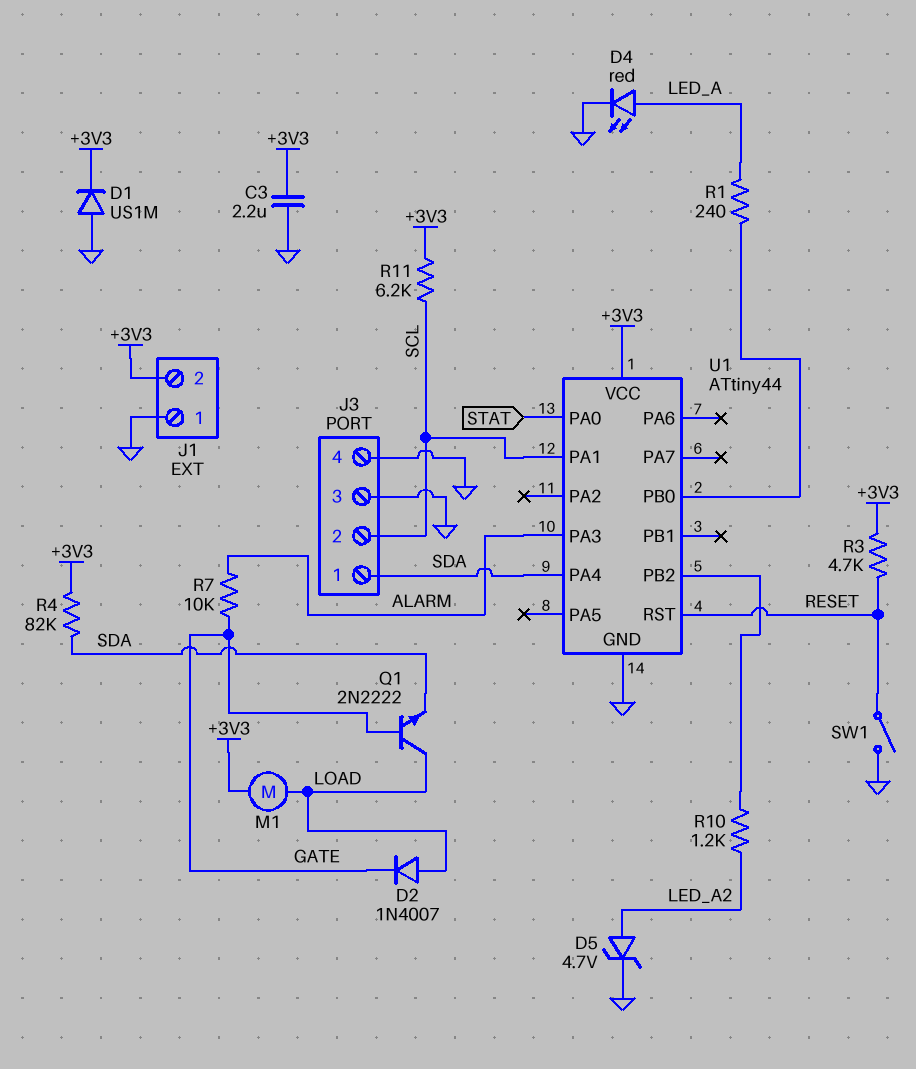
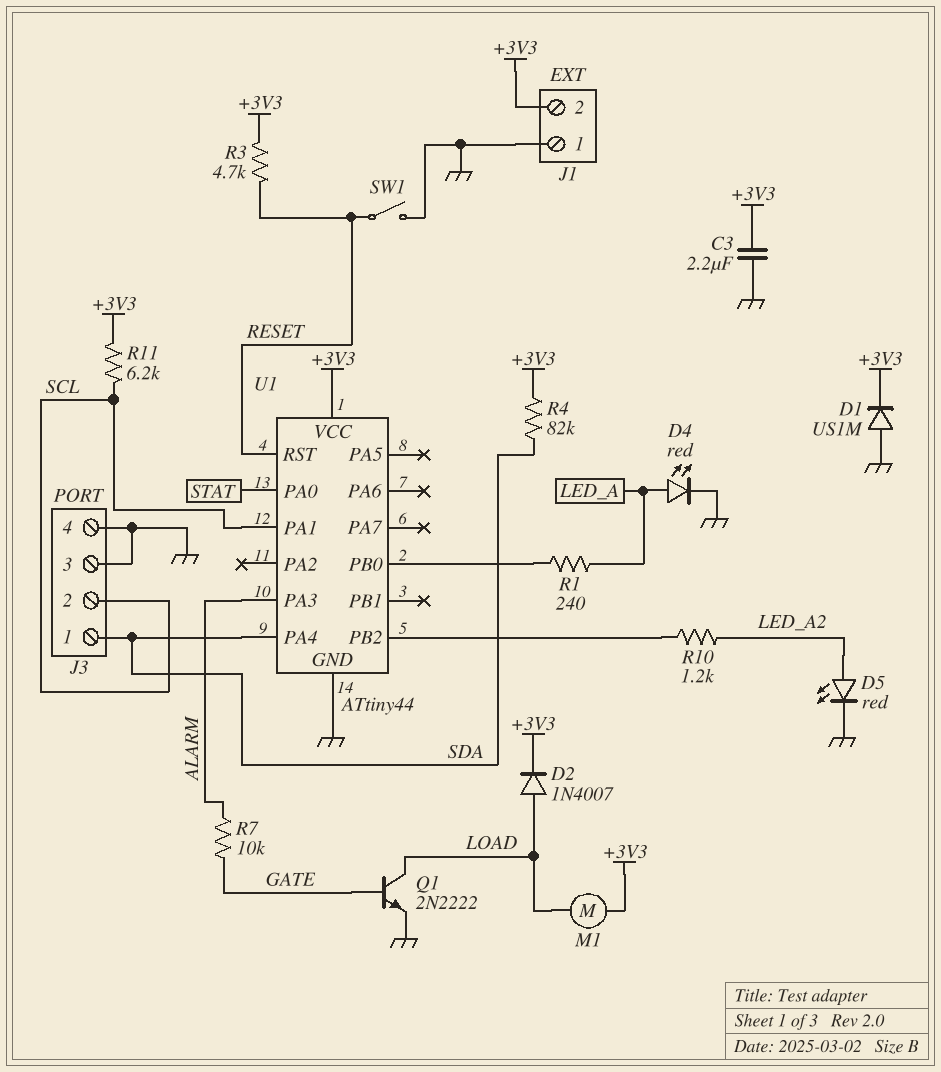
D2: diode 1N4007 (A LOAD, K GATE) -> diode 1N4007 (A LOAD, K +3V3)
D5: zener 4.7V (A LED_A2, K GND) -> LED red (A LED_A2, K GND)
Q1: NPN 2N2222 (B GATE, C LOAD, E SDA) -> NPN 2N2222 (B GATE, C LOAD, E GND)

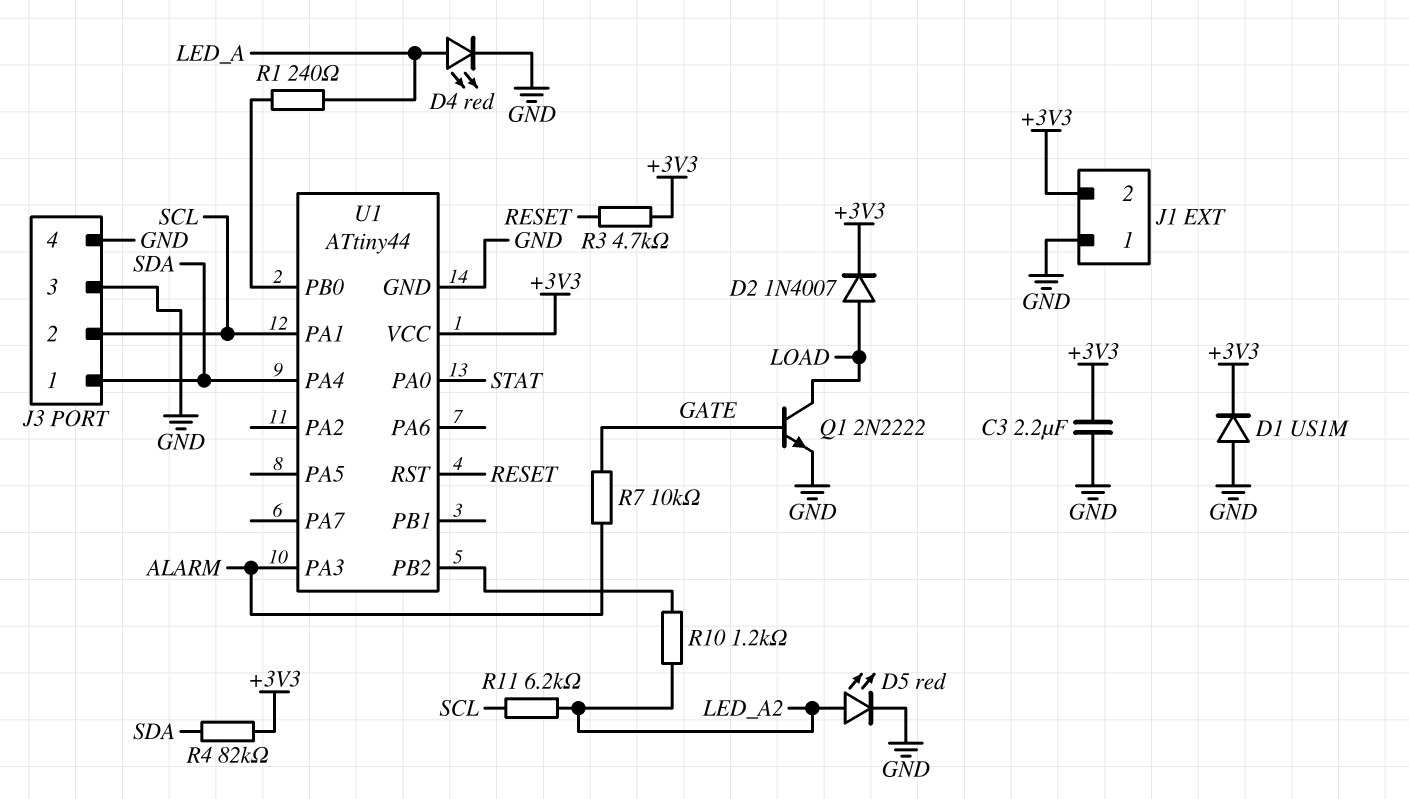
M1: motor (+3V3, LOAD) -> none
R11: 6.2k (+3V3, SCL) -> 6.2k (LED_A2, SCL)
SW1: switch (GND, RESET) -> none

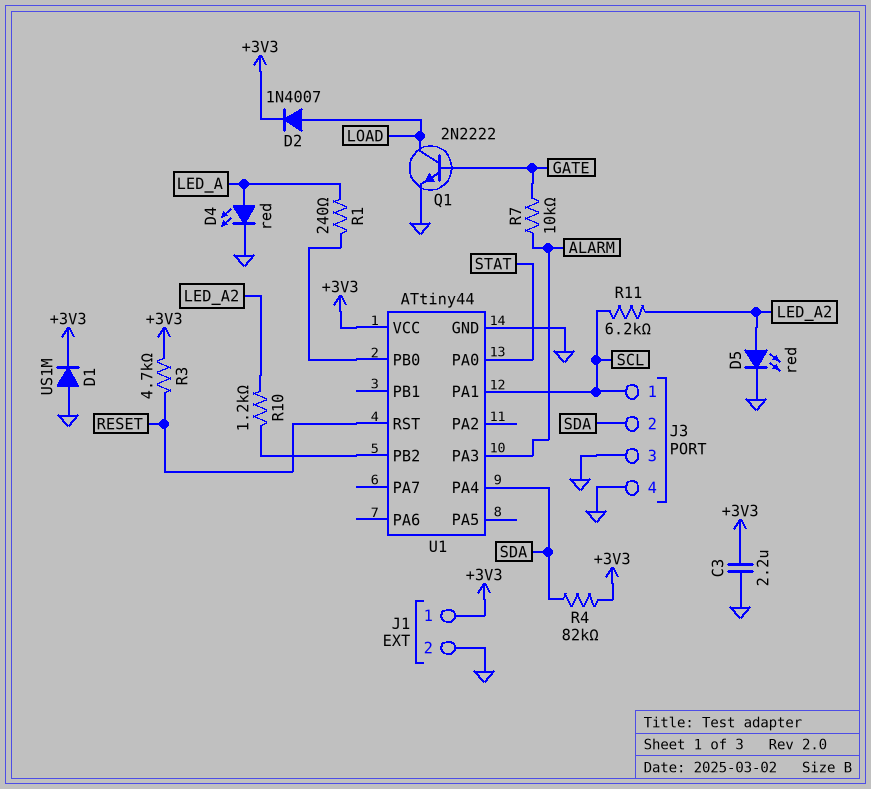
J1 pin 1: GND -> +3V3
J1 pin 2: +3V3 -> GND
J3 pin 1: SDA -> SCL
J3 pin 2: SCL -> SDA

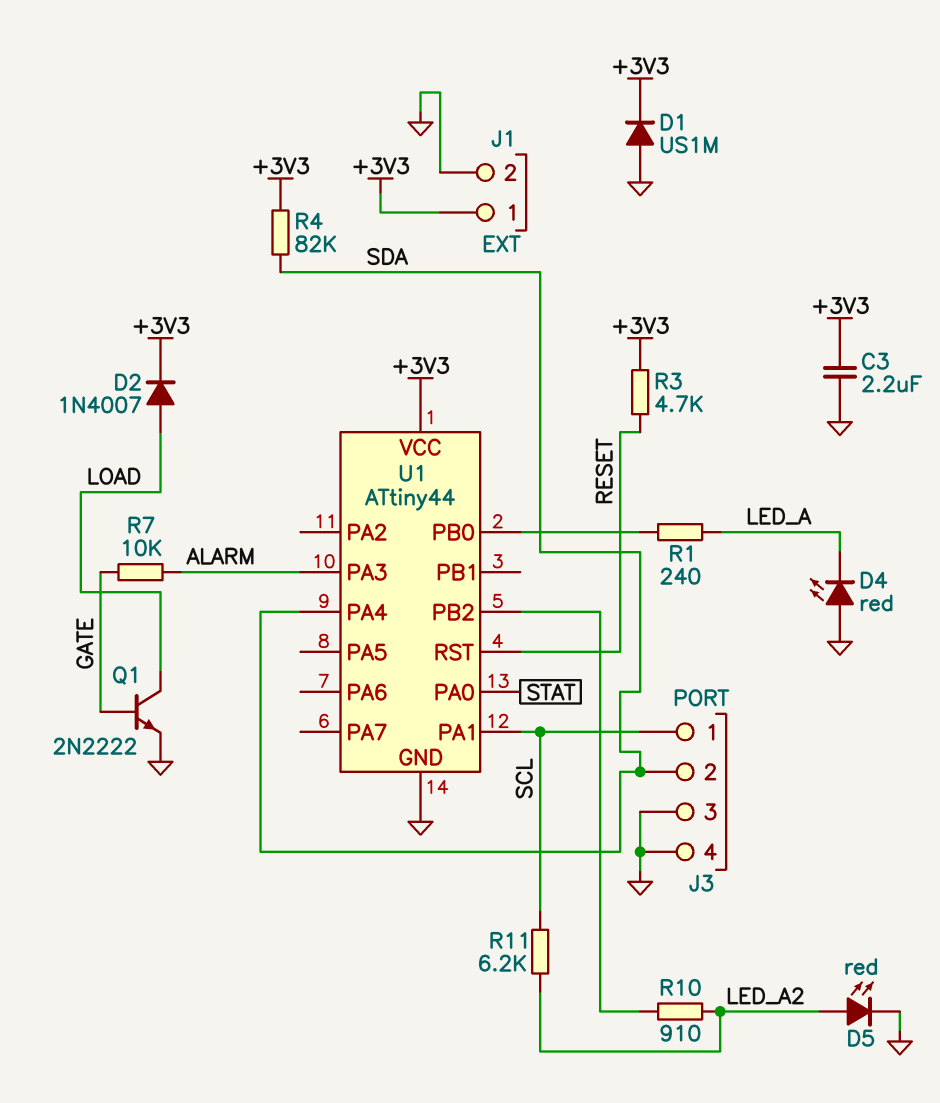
D4: LED red (A LED_A, K GND) -> LED red (A GND, K LED_A)
R10: 1.2k (LED_A2, U1/PB2) -> 910 (LED_A2, U1/PB2)

